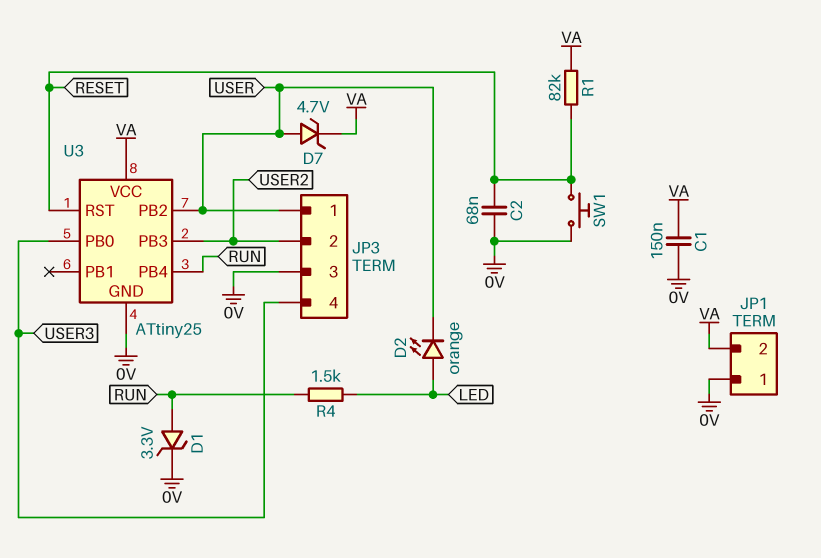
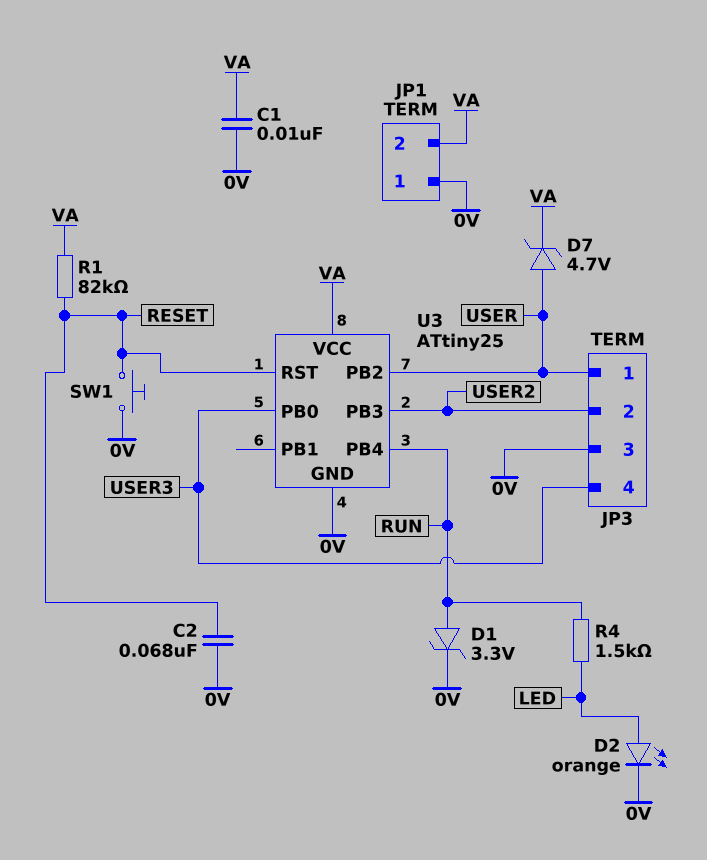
C1: 150nF (0V, VA) -> 10nF (0V, VA)
D2: LED orange (A LED, K USER) -> LED orange (A LED, K 0V)

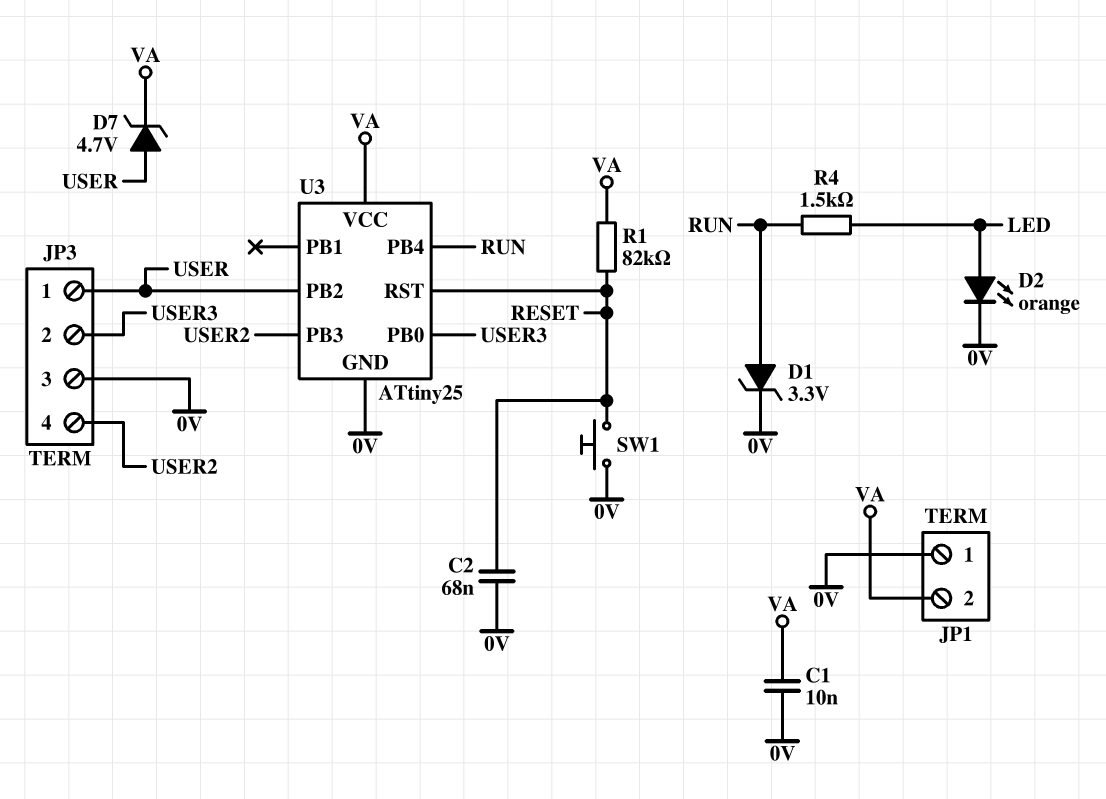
JP3 pin 2: USER2 -> USER3
JP3 pin 4: USER3 -> USER2

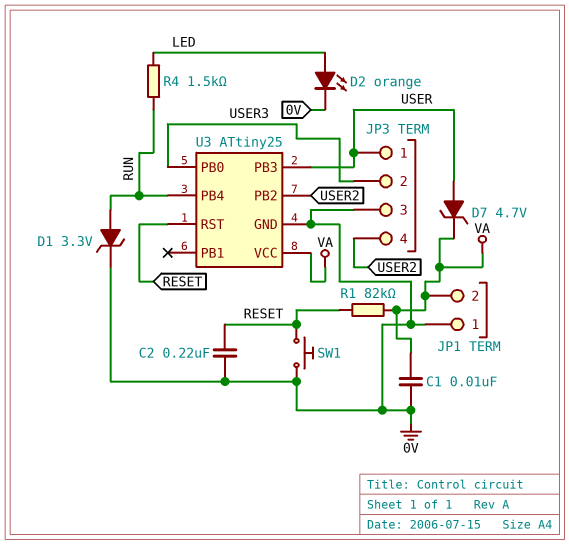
C2: 68nF (0V, RESET) -> 220nF (0V, RESET)
U3 pin PB2: USER -> USER2
U3 pin PB3: USER2 -> USER

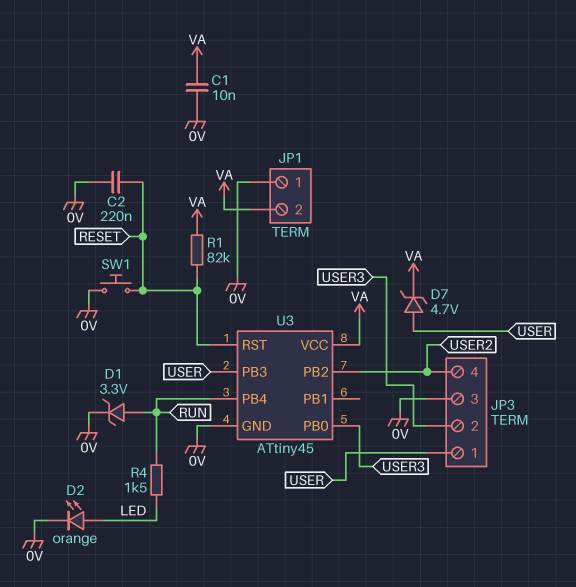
U3: ATtiny25 -> ATtiny45

